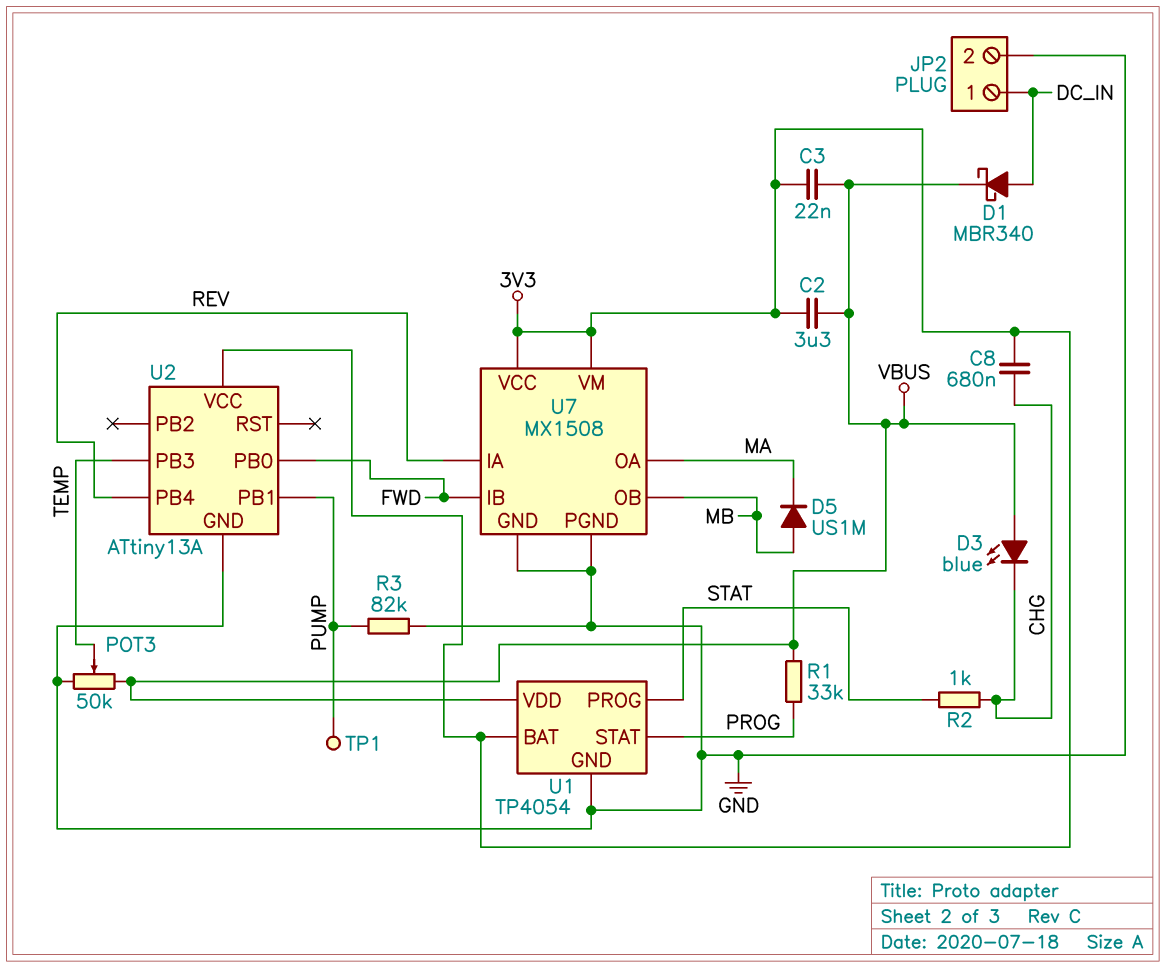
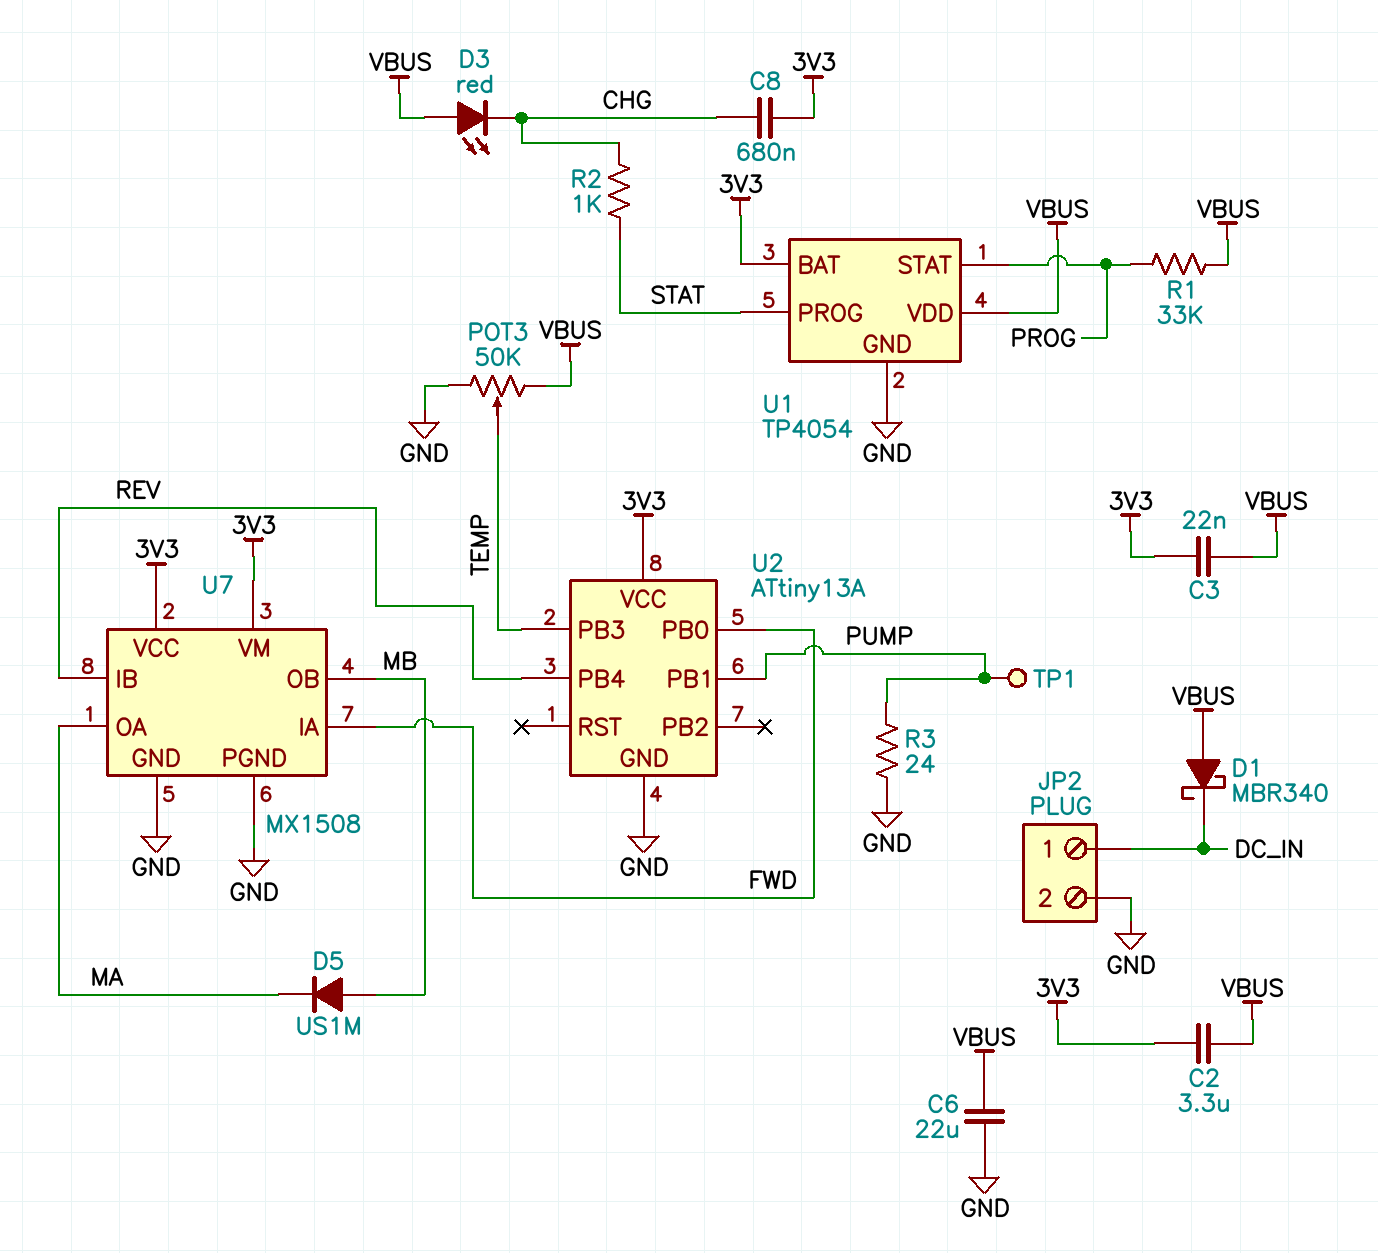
C6: none -> 22uF (GND, VBUS)
D1: schottky MBR340 (A DC_IN, K VBUS) -> schottky MBR340 (A VBUS, K DC_IN)
D3: LED blue (A VBUS, K CHG) -> LED red (A VBUS, K CHG)
R3: 82k (GND, PUMP) -> 24 (GND, PUMP)
U7 pin IA: REV -> FWD
U7 pin IB: FWD -> REV

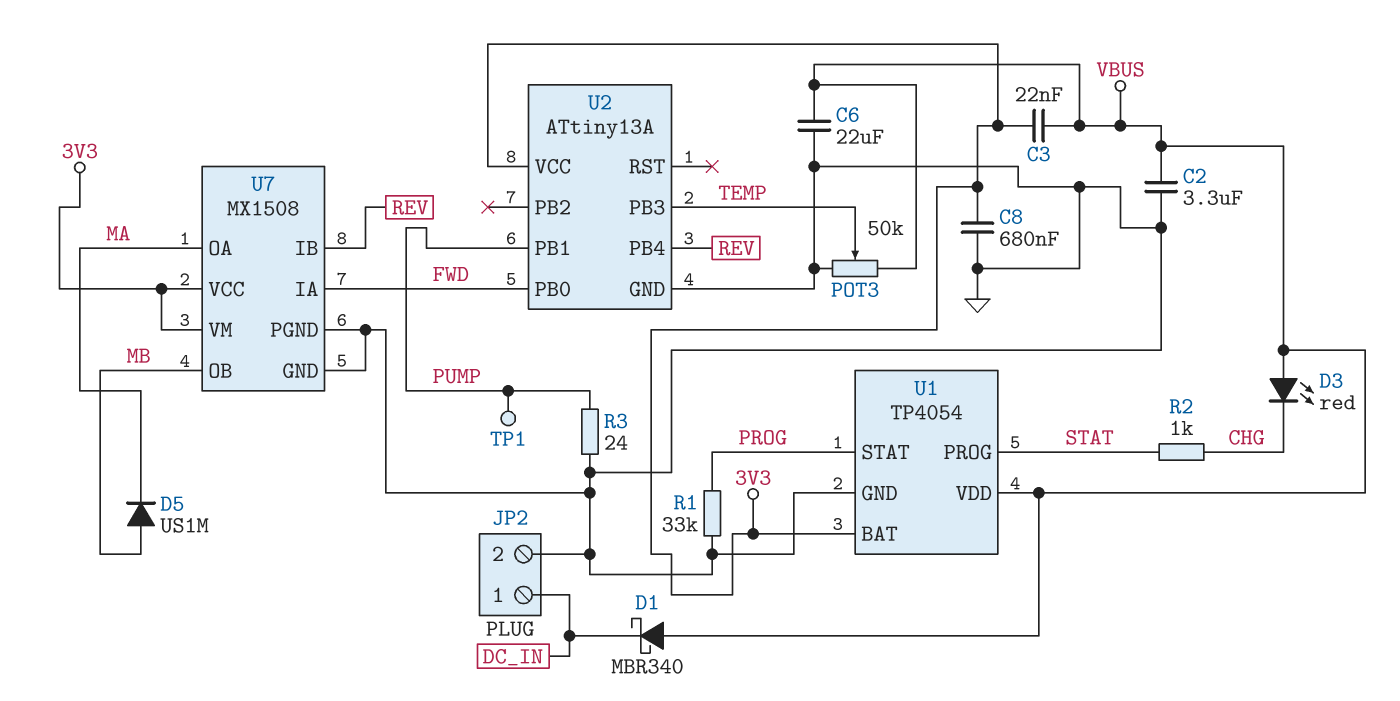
C2: 3.3uF (3V3, VBUS) -> 3.3uF (GND, VBUS)
C8: 680nF (3V3, CHG) -> 680nF (3V3, GND)
R1: 33k (PROG, VBUS) -> 33k (GND, PROG)

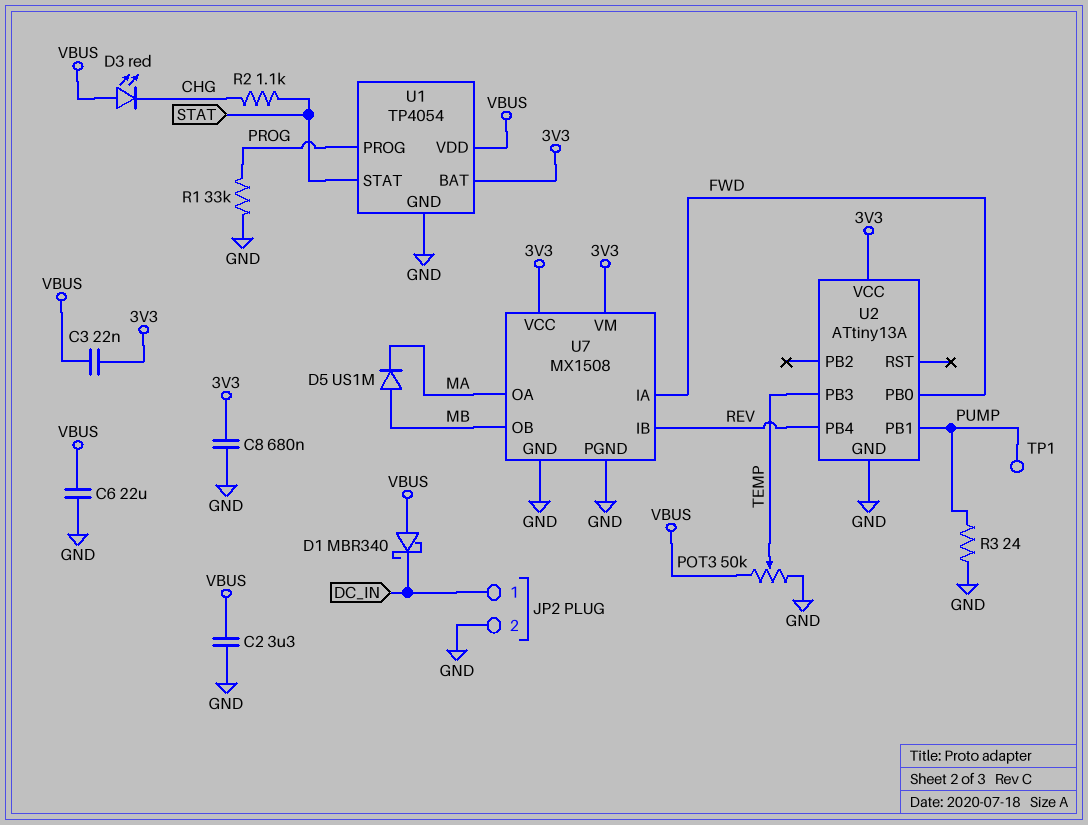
R2: 1k (CHG, STAT) -> 1.1k (CHG, STAT)
U1 pin PROG: STAT -> PROG
U1 pin STAT: PROG -> STAT

